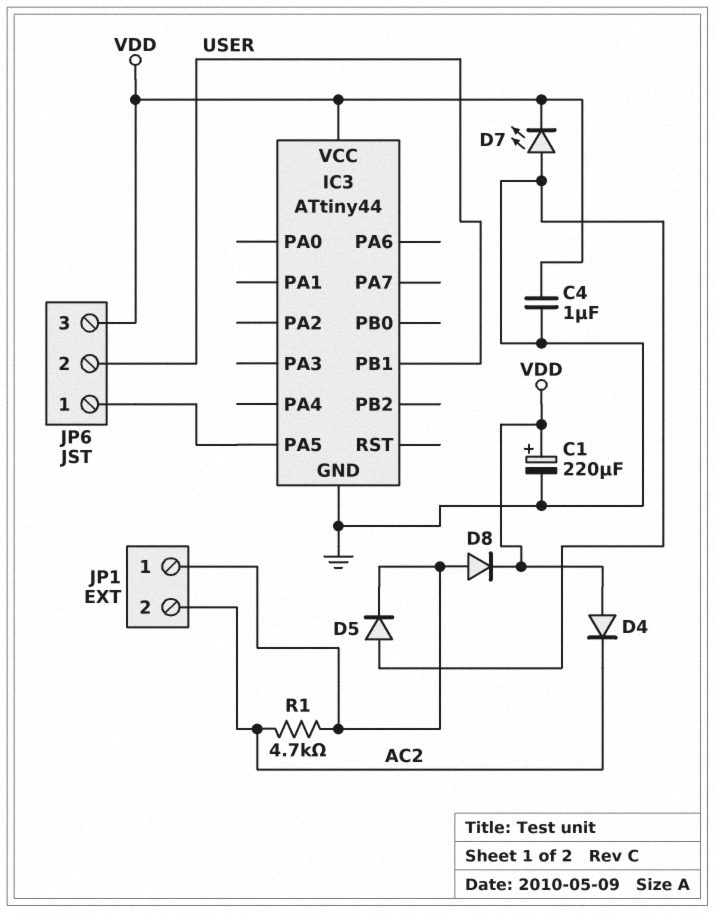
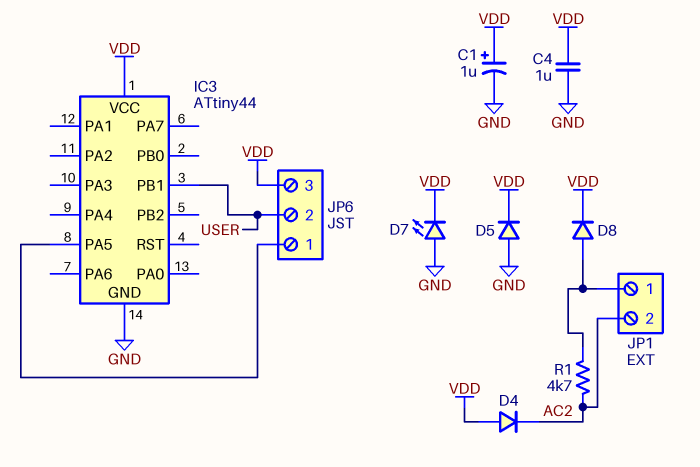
C1: 220uF (plus VDD, minus GND) -> 1uF (plus VDD, minus GND)
D5: diode (A GND, K JP1/1) -> diode (A GND, K VDD)

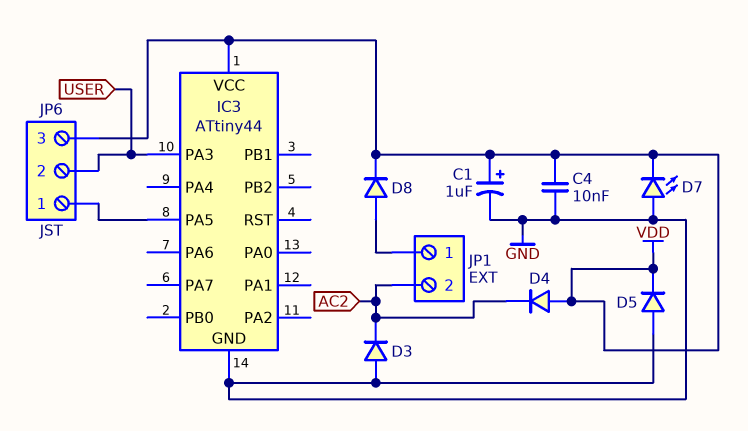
C4: 1uF (GND, VDD) -> 10nF (GND, VDD)
D3: none -> diode (A GND, K AC2)
IC3 pin PA3: none -> USER
IC3 pin PB1: USER -> none
R1: 4.7k (AC2, JP1/1) -> none

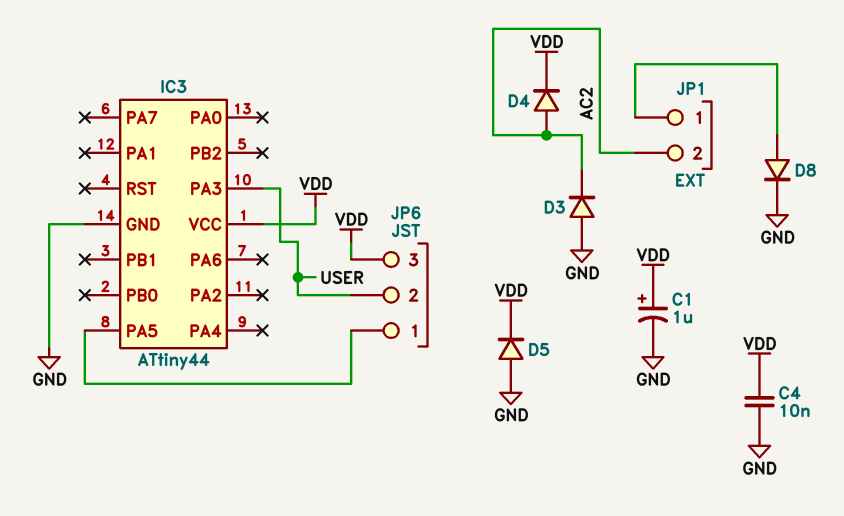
D4: diode (A VDD, K AC2) -> diode (A AC2, K VDD)
D7: LED (A GND, K VDD) -> none
D8: diode (A JP1/1, K VDD) -> diode (A JP1/1, K GND)

